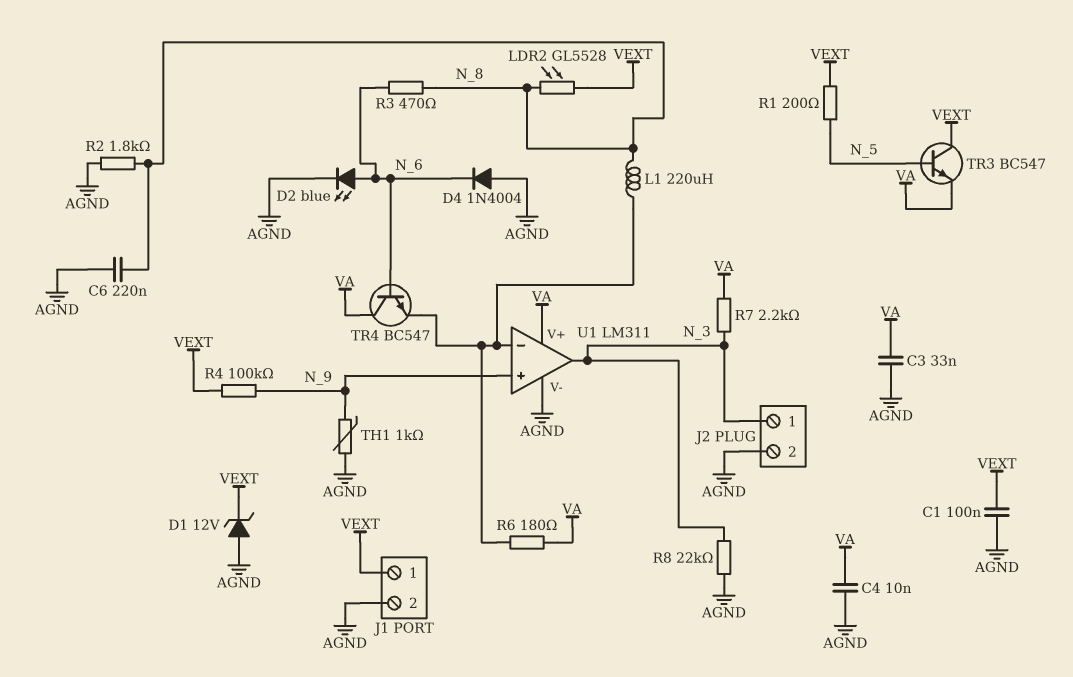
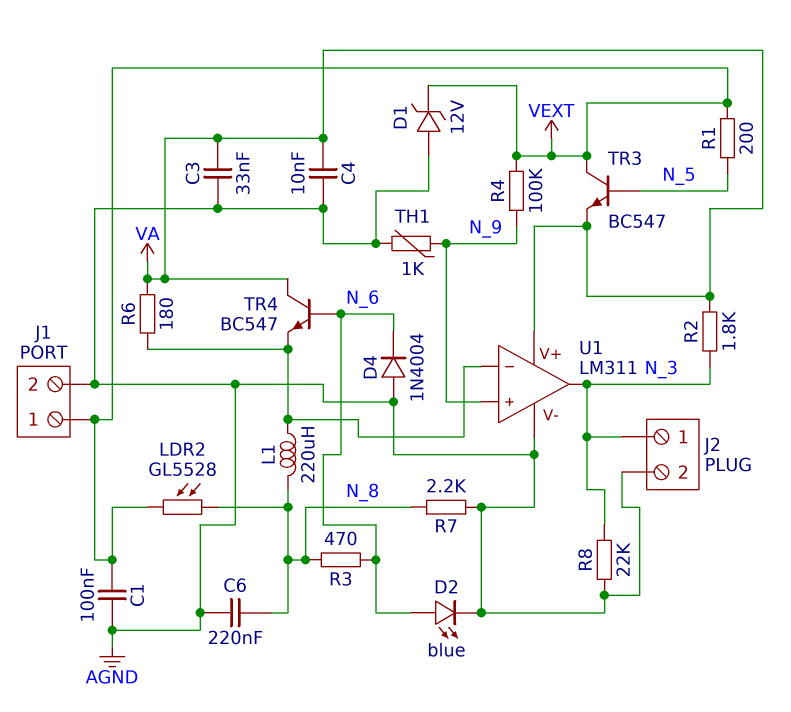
R2: 1.8k (AGND, N_8) -> 1.8k (N_3, VA)
R7: 2.2k (N_3, VA) -> 2.2k (AGND, N_8)

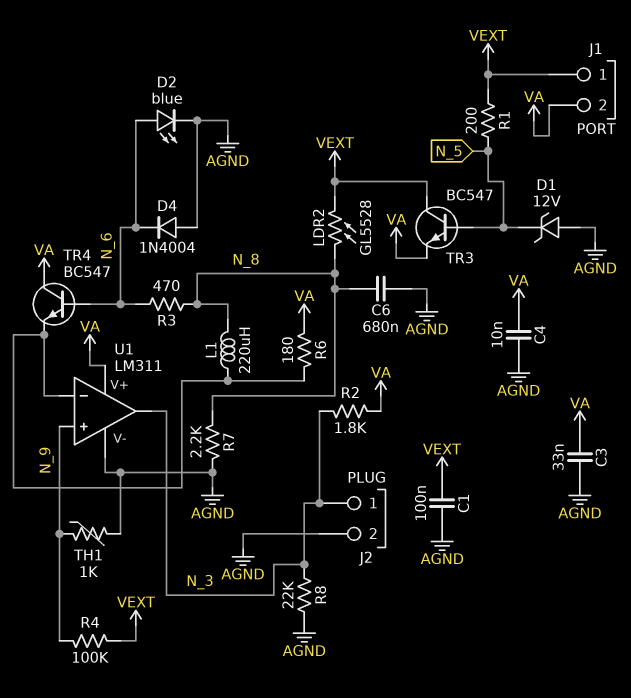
C6: 220nF (AGND, N_8) -> 680nF (AGND, N_8)
D1: zener 12V (A AGND, K VEXT) -> zener 12V (A AGND, K N_5)
J1 pin 2: AGND -> VA

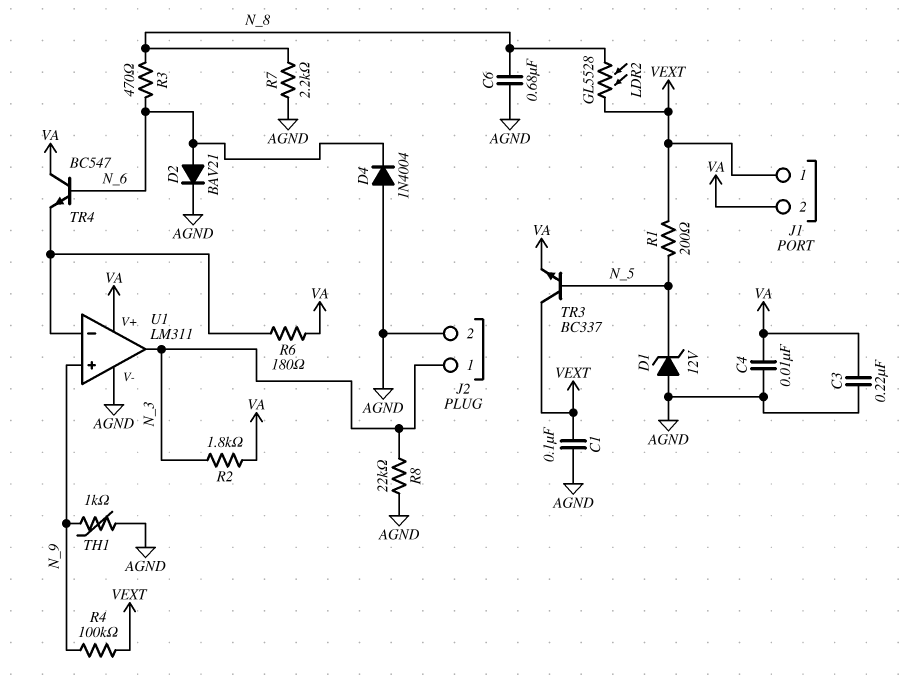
C3: 33nF (AGND, VA) -> 220nF (AGND, VA)
D2: LED blue (A N_6, K AGND) -> diode BAV21 (A N_6, K AGND)
L1: 220uH (N_8, U1/in-) -> none
TR3: NPN BC547 (B N_5, C VEXT, E VA) -> NPN BC337 (B N_5, C VEXT, E VA)

